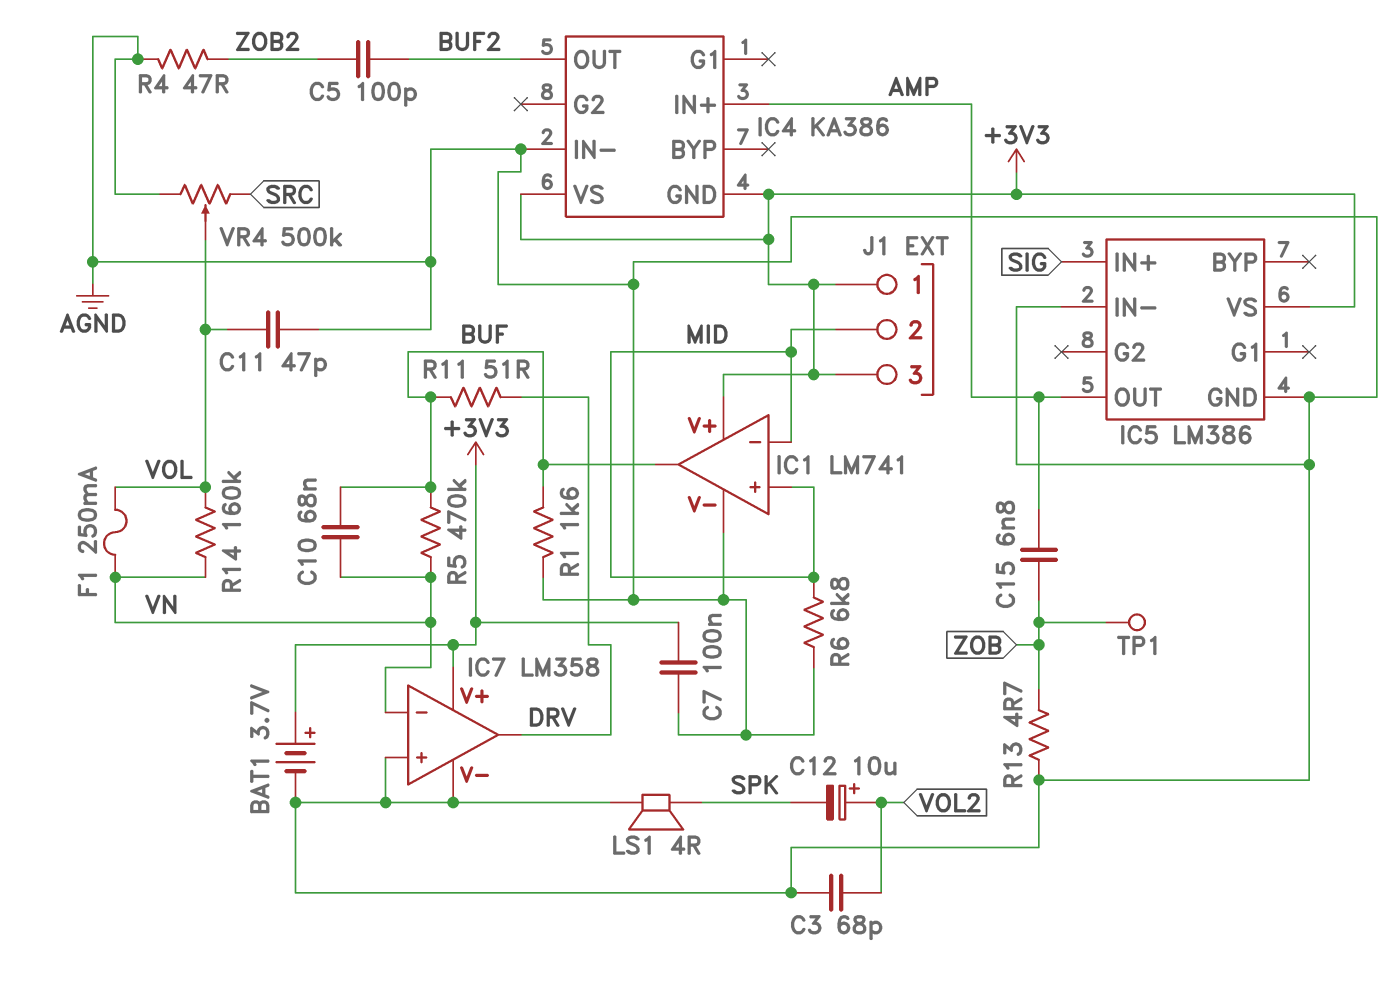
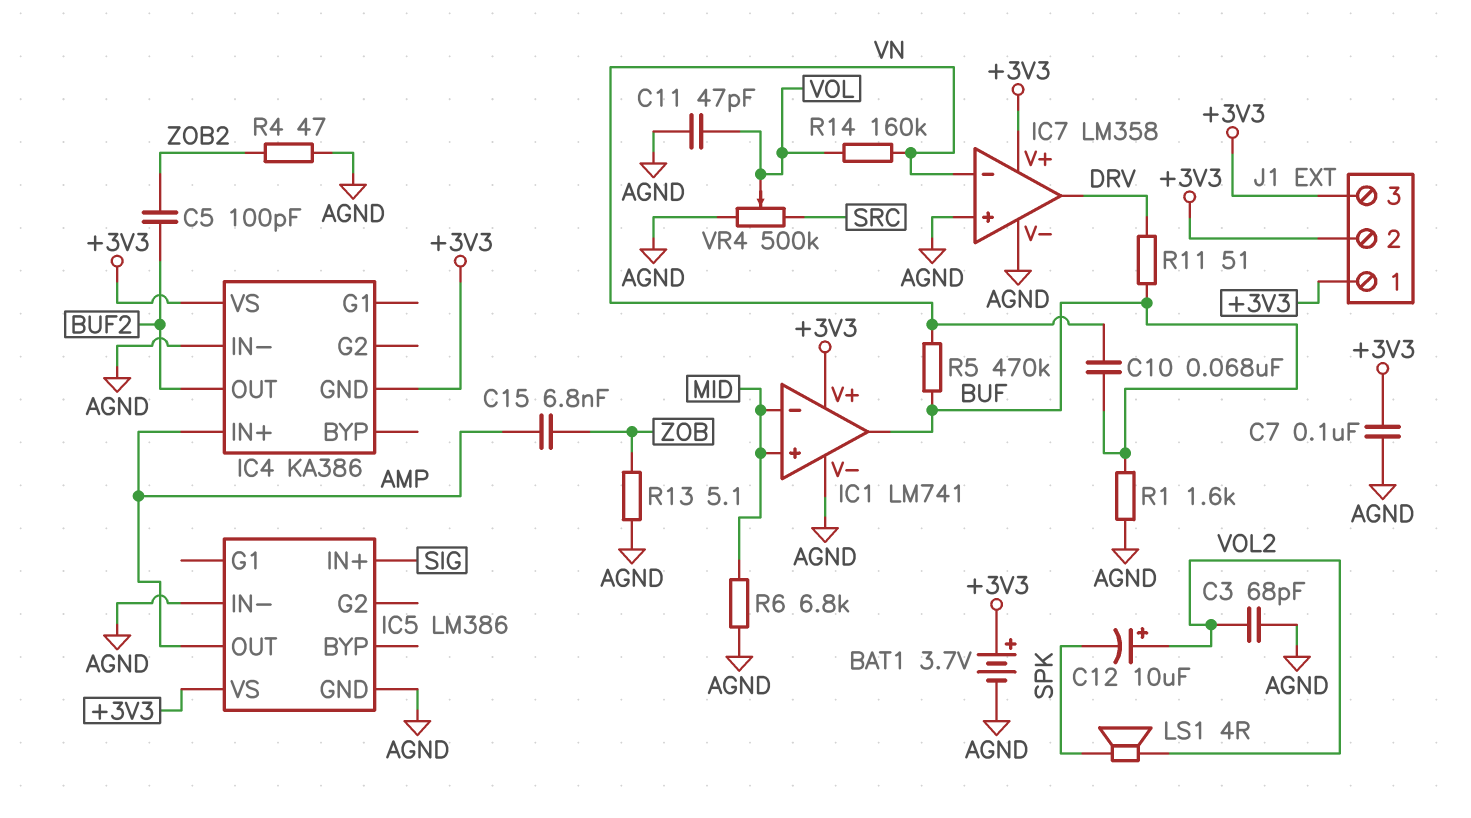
F1: 250mA (VN, VOL) -> none
J1 pin 2: MID -> +3V3
LS1: speaker 4R (AGND, SPK) -> speaker 4R (SPK, VOL2)
R13: 4.7 (AGND, ZOB) -> 5.1 (AGND, ZOB)
TP1: test point (ZOB) -> none

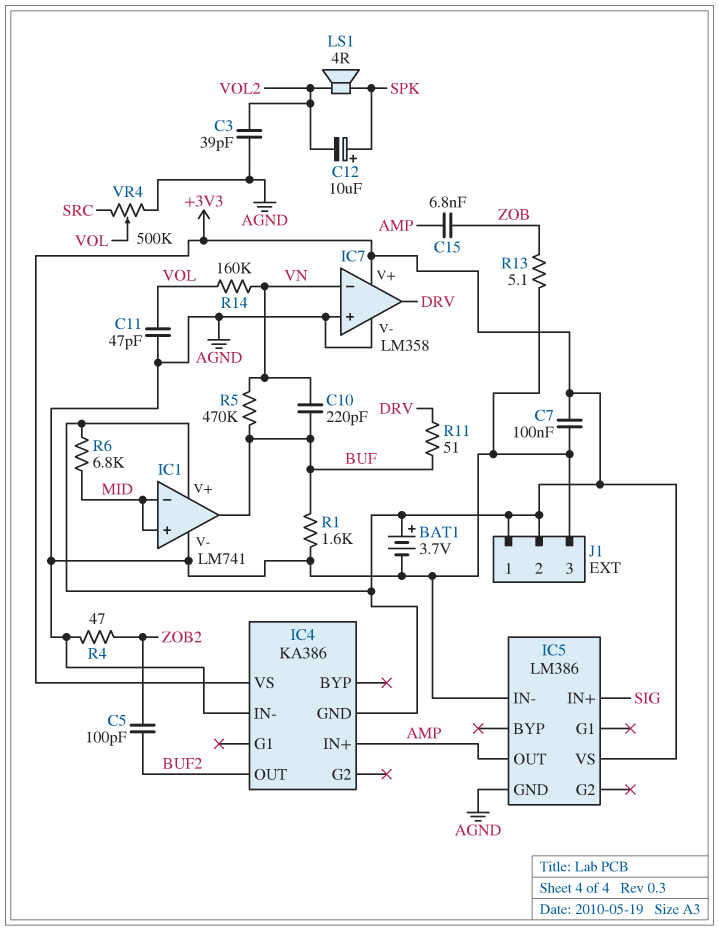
C3: 68pF (AGND, VOL2) -> 39pF (AGND, VOL2)
C10: 68nF (BUF, VN) -> 220pF (BUF, VN)
C12: 10uF (plus VOL2, minus SPK) -> 10uF (plus SPK, minus VOL2)
J1 pin 3: +3V3 -> AGND
R6: 6.8k (AGND, MID) -> 6.8k (+3V3, MID)

